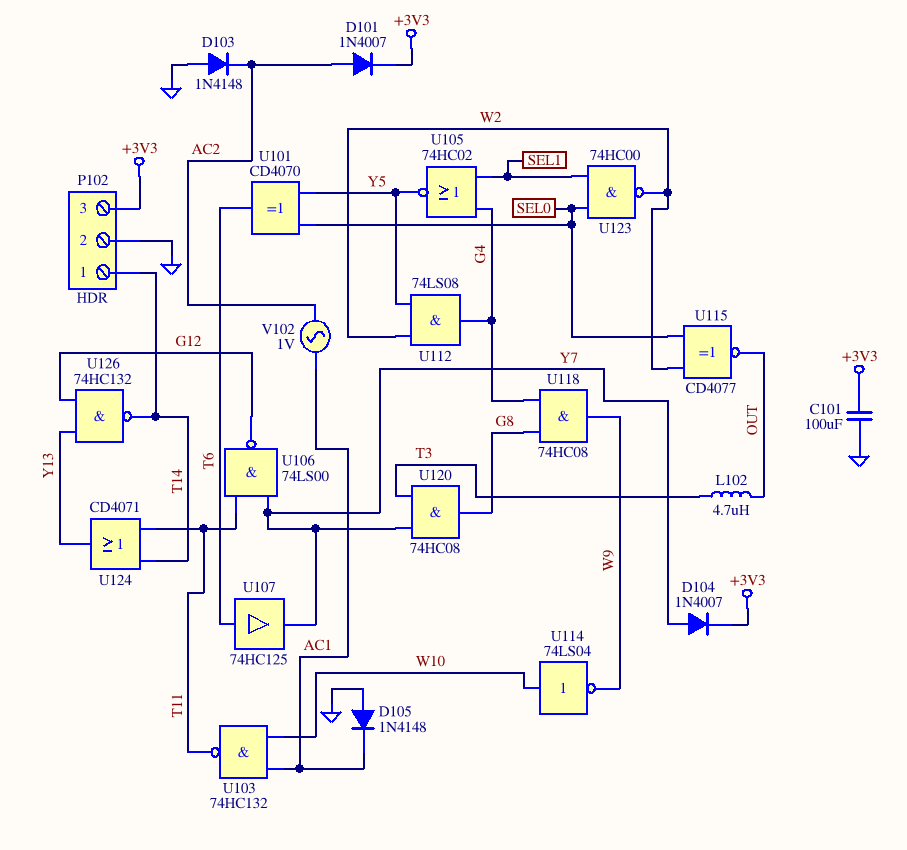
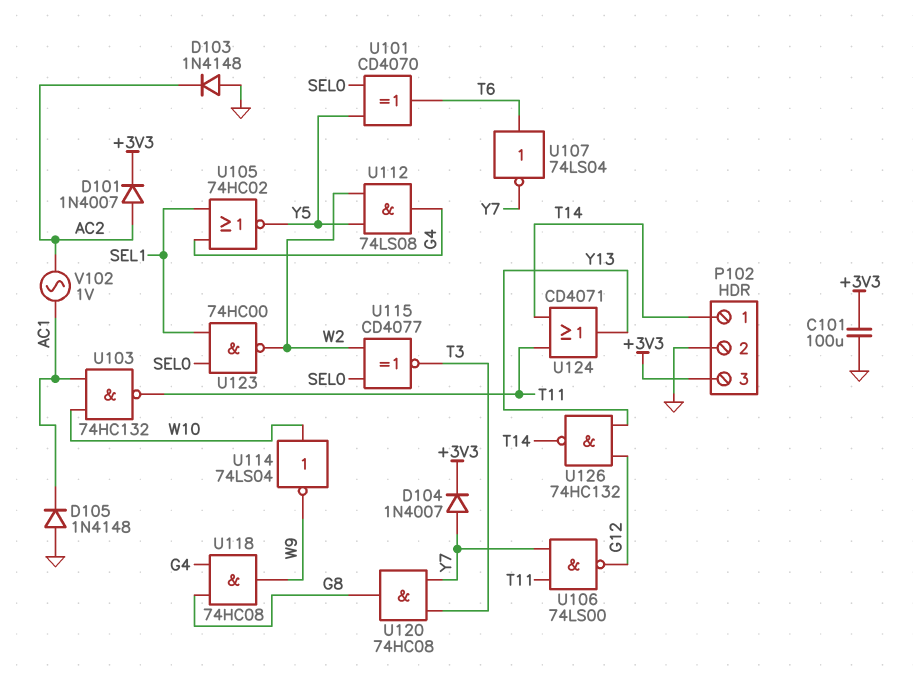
L102: 4.7uH (OUT, T3) -> none
U107: buffer 74HC125 (in T6, out Y7) -> NOT 74LS04 (in T6, out Y7)
U115: XNOR CD4077 (in SEL0, in W2, out OUT) -> XNOR CD4077 (in SEL0, in W2, out T3)

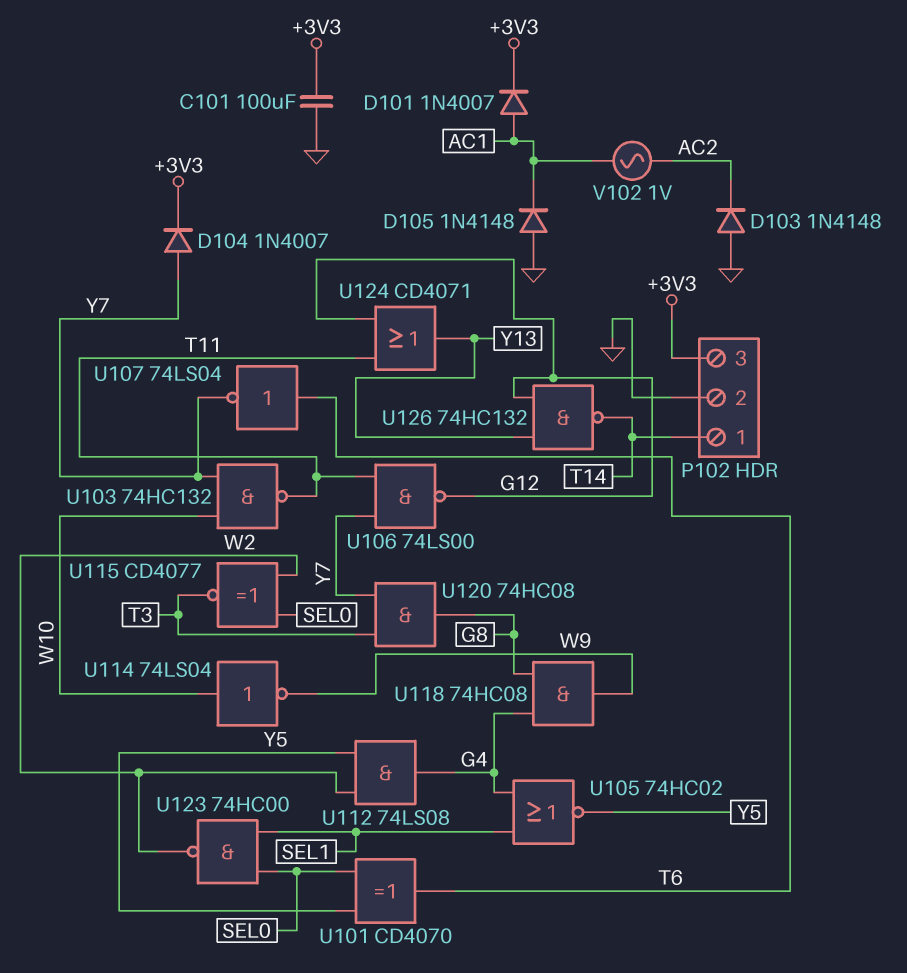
D101: diode 1N4007 (A AC2, K +3V3) -> diode 1N4007 (A AC1, K +3V3)
U103: NAND 74HC132 (in AC1, in W10, out T11) -> NAND 74HC132 (in W10, in Y7, out T11)
U124: OR CD4071 (in T11, in T14, out Y13) -> OR CD4071 (in G12, in T11, out Y13)

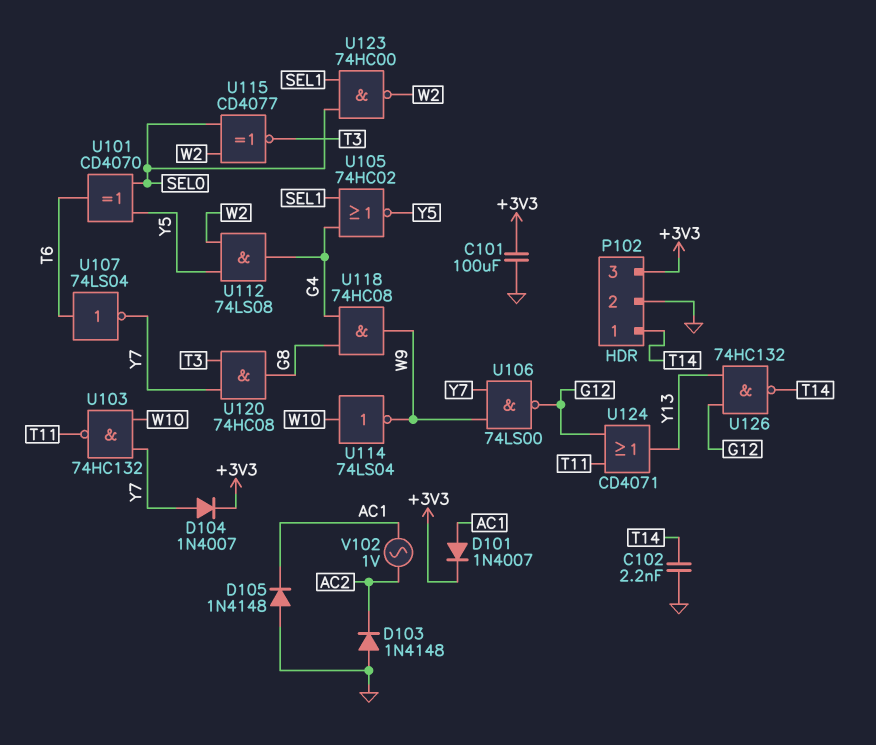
C102: none -> 2.2nF (GND, T14)
U106: NAND 74LS00 (in T11, in Y7, out G12) -> NAND 74LS00 (in W9, in Y7, out G12)

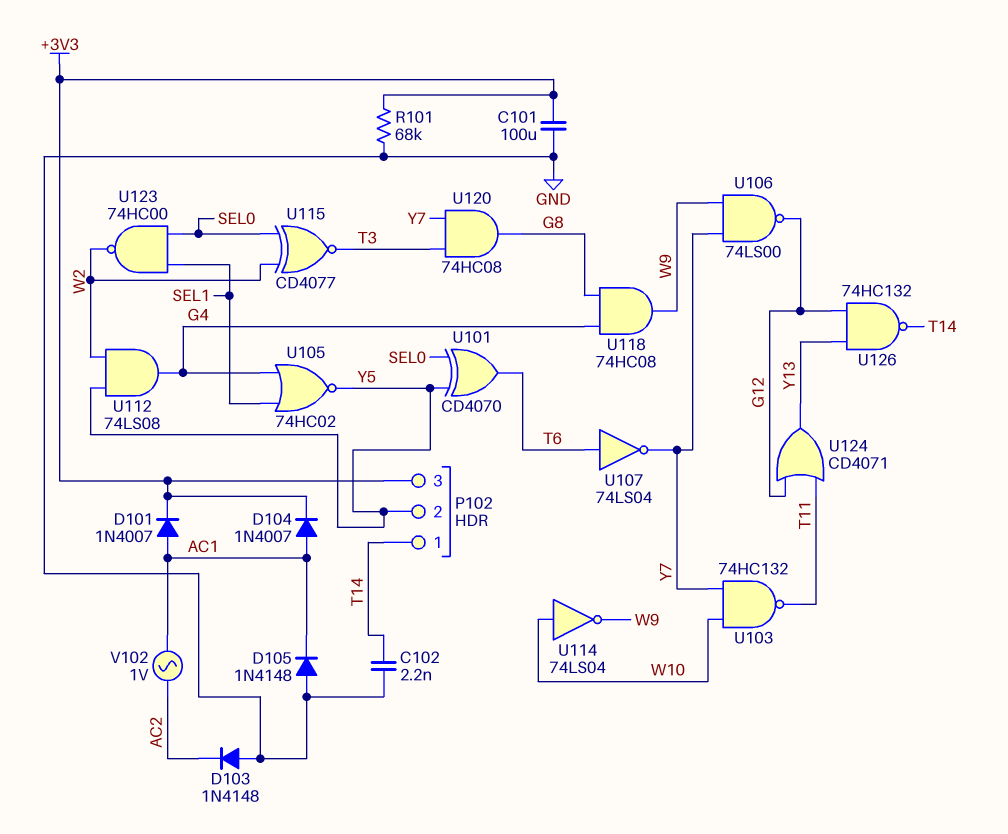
D104: diode 1N4007 (A Y7, K +3V3) -> diode 1N4007 (A AC1, K +3V3)
P102 pin 2: GND -> Y5
R101: none -> 68k (+3V3, GND)

